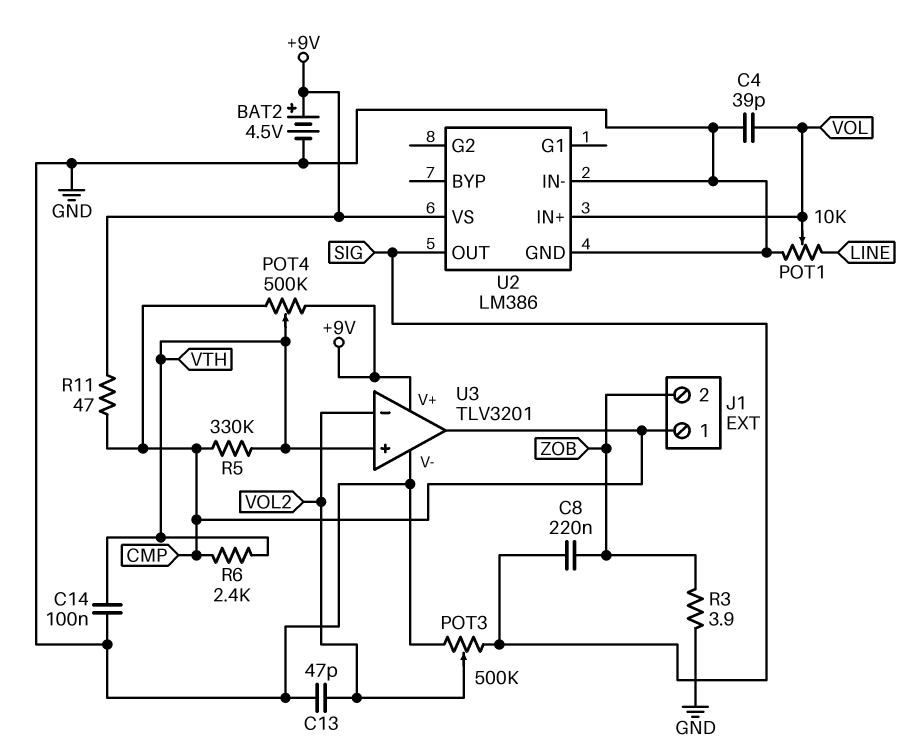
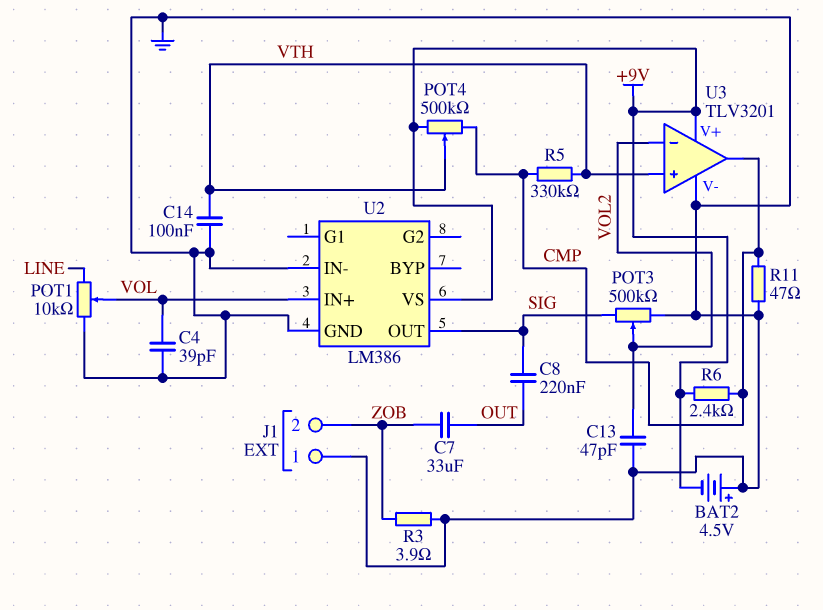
BAT2: 4.5V (plus +9V, minus GND) -> 4.5V (plus GND, minus +9V)
C7: none -> 33uF (OUT, ZOB)
C8: 220nF (SIG, ZOB) -> 220nF (OUT, SIG)
J1 pin 1: CMP -> GND
R6: 2.4k (CMP, VTH) -> 2.4k (+9V, CMP)
R11: 47 (+9V, CMP) -> 47 (CMP, GND)

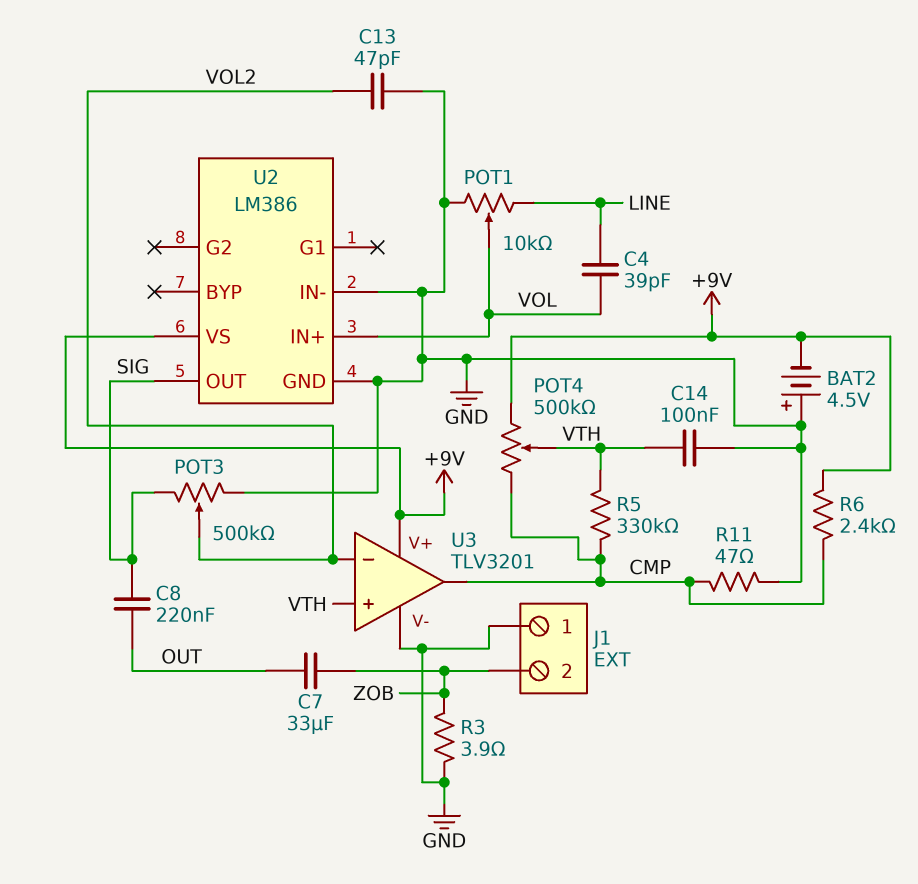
C4: 39pF (GND, VOL) -> 39pF (LINE, VOL)

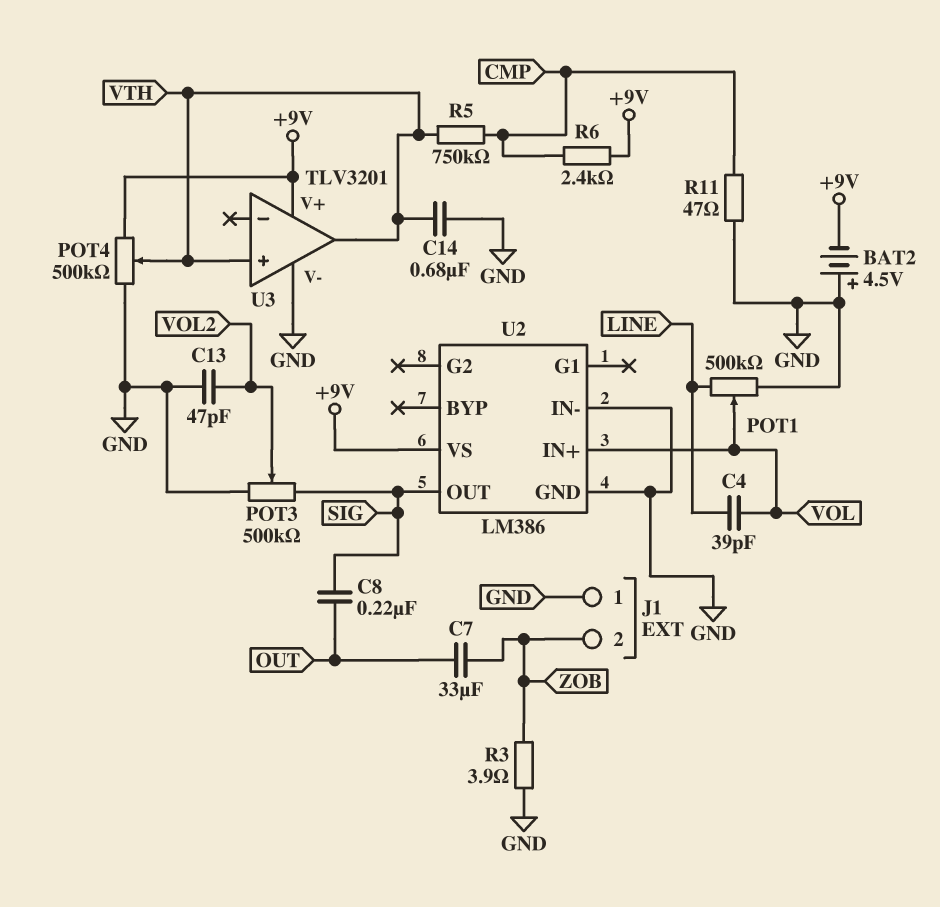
C14: 100nF (GND, VTH) -> 680nF (GND, VTH)
POT1: 10k (GND, LINE, wiper VOL) -> 500k (GND, LINE, wiper VOL)
POT4: 500k (+9V, CMP, wiper VTH) -> 500k (+9V, GND, wiper VTH)
R5: 330k (CMP, VTH) -> 750k (CMP, VTH)
U3 pin in-: VOL2 -> none
U3 pin out: CMP -> VTH

